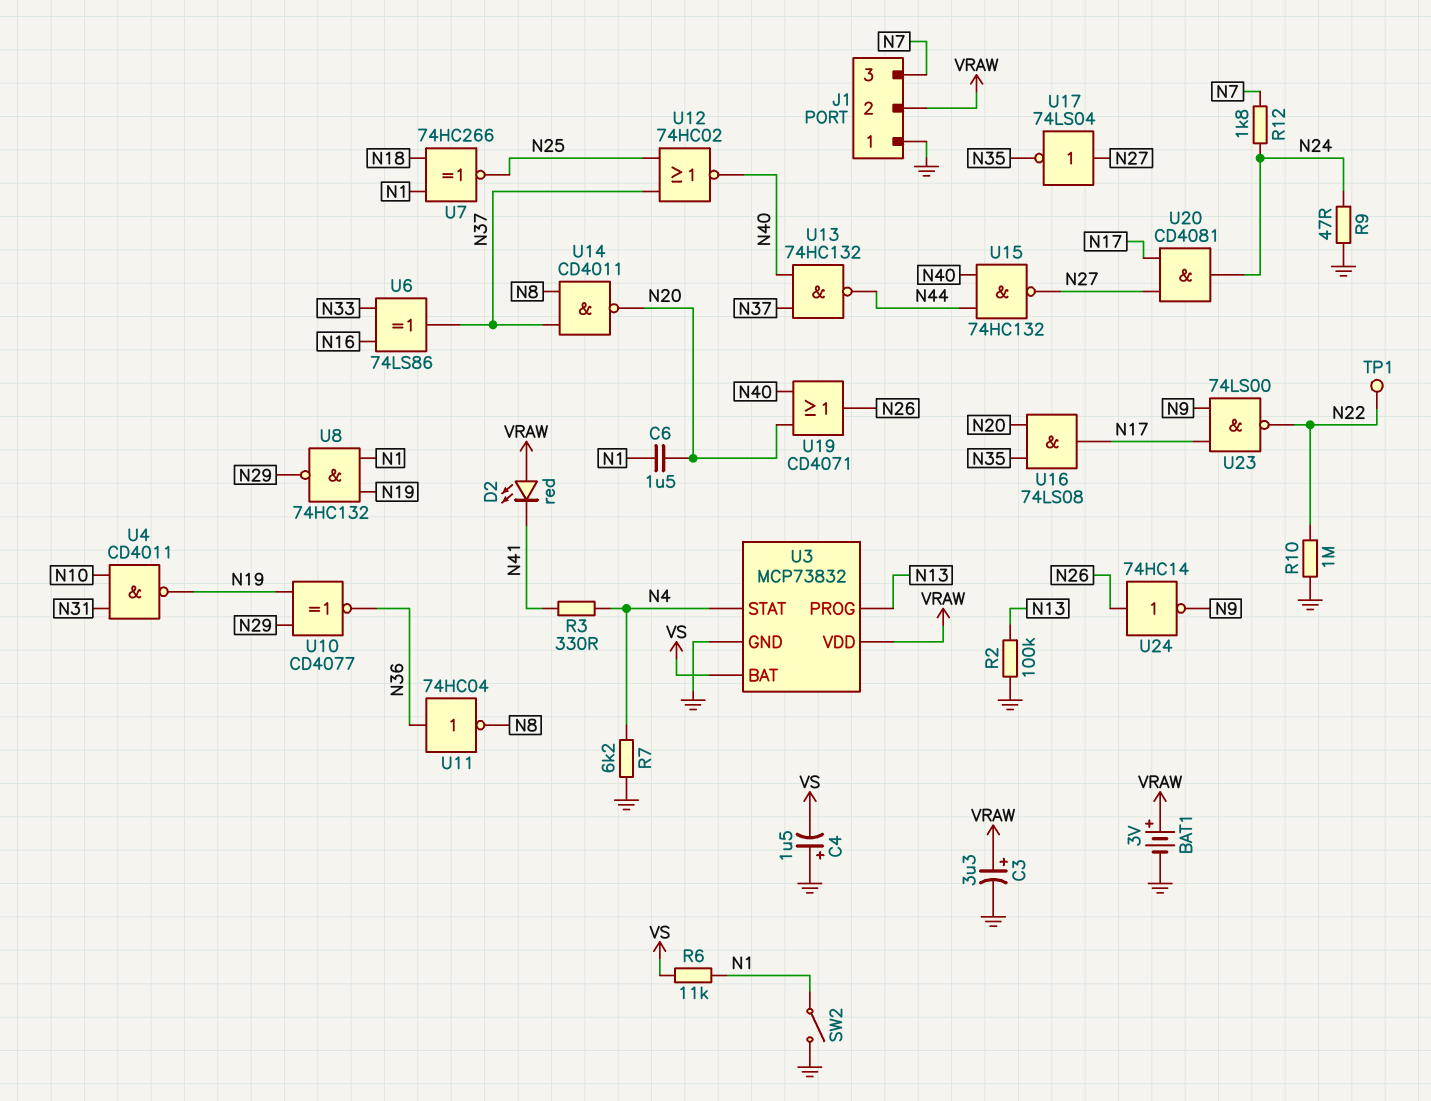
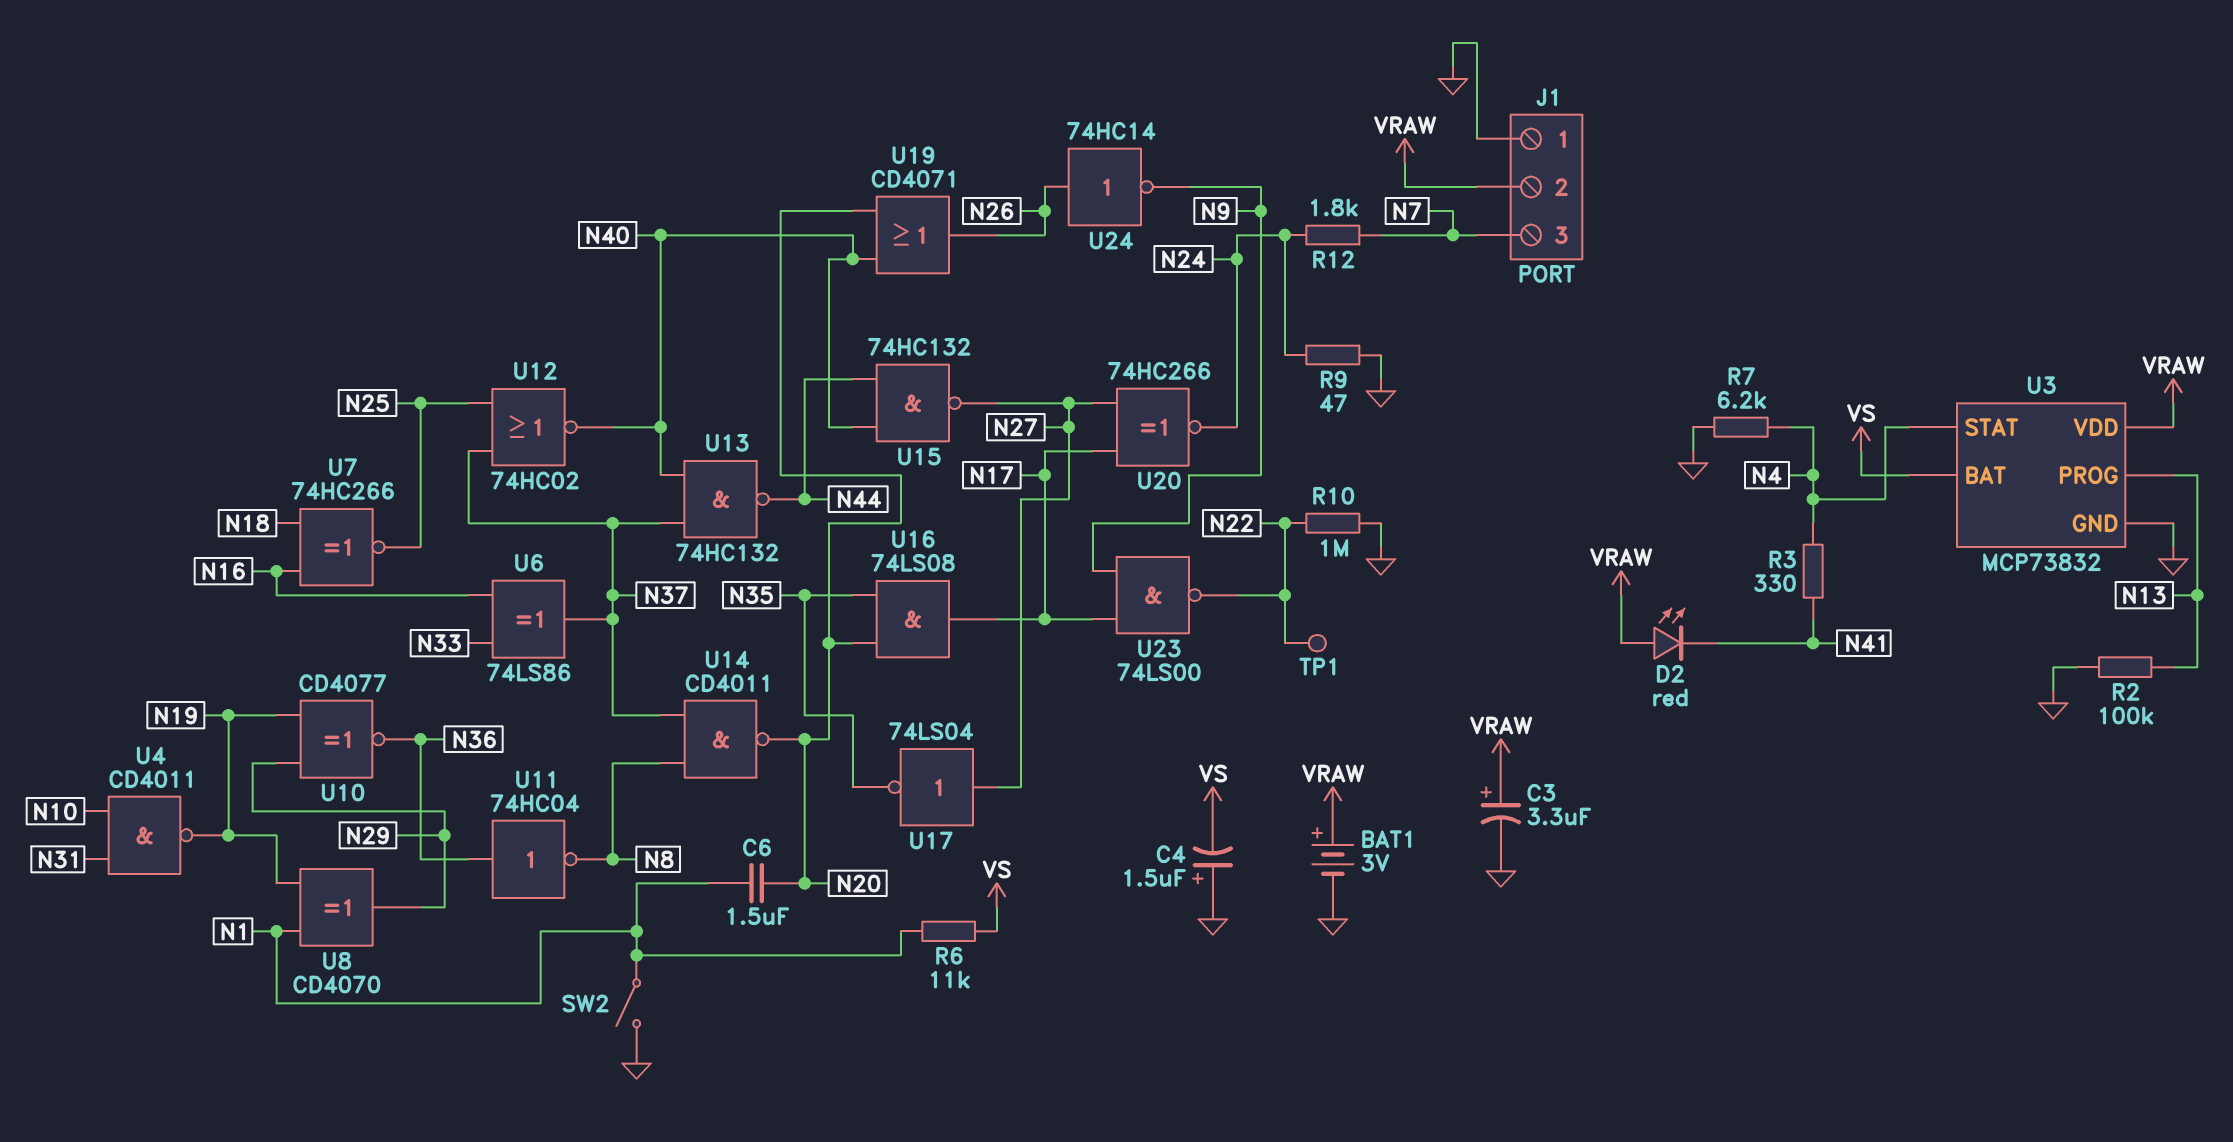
U7: XNOR 74HC266 (in N1, in N18, out N25) -> XNOR 74HC266 (in N16, in N18, out N25)
U8: NAND 74HC132 (in N1, in N19, out N29) -> XOR CD4070 (in N1, in N19, out N29)
U20: AND CD4081 (in N17, in N27, out N24) -> XNOR 74HC266 (in N17, in N27, out N24)

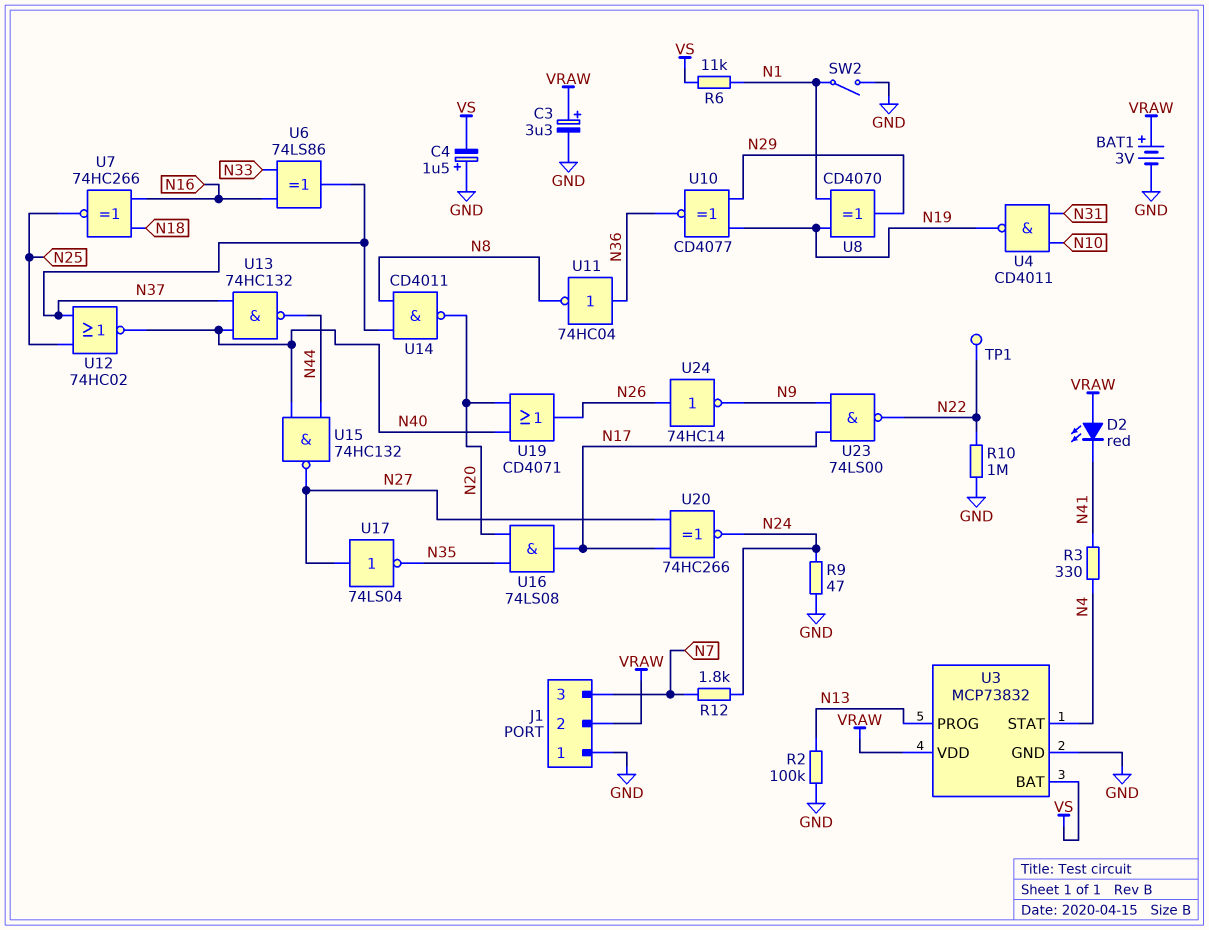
C6: 1.5uF (N1, N20) -> none
R7: 6.2k (GND, N4) -> none

